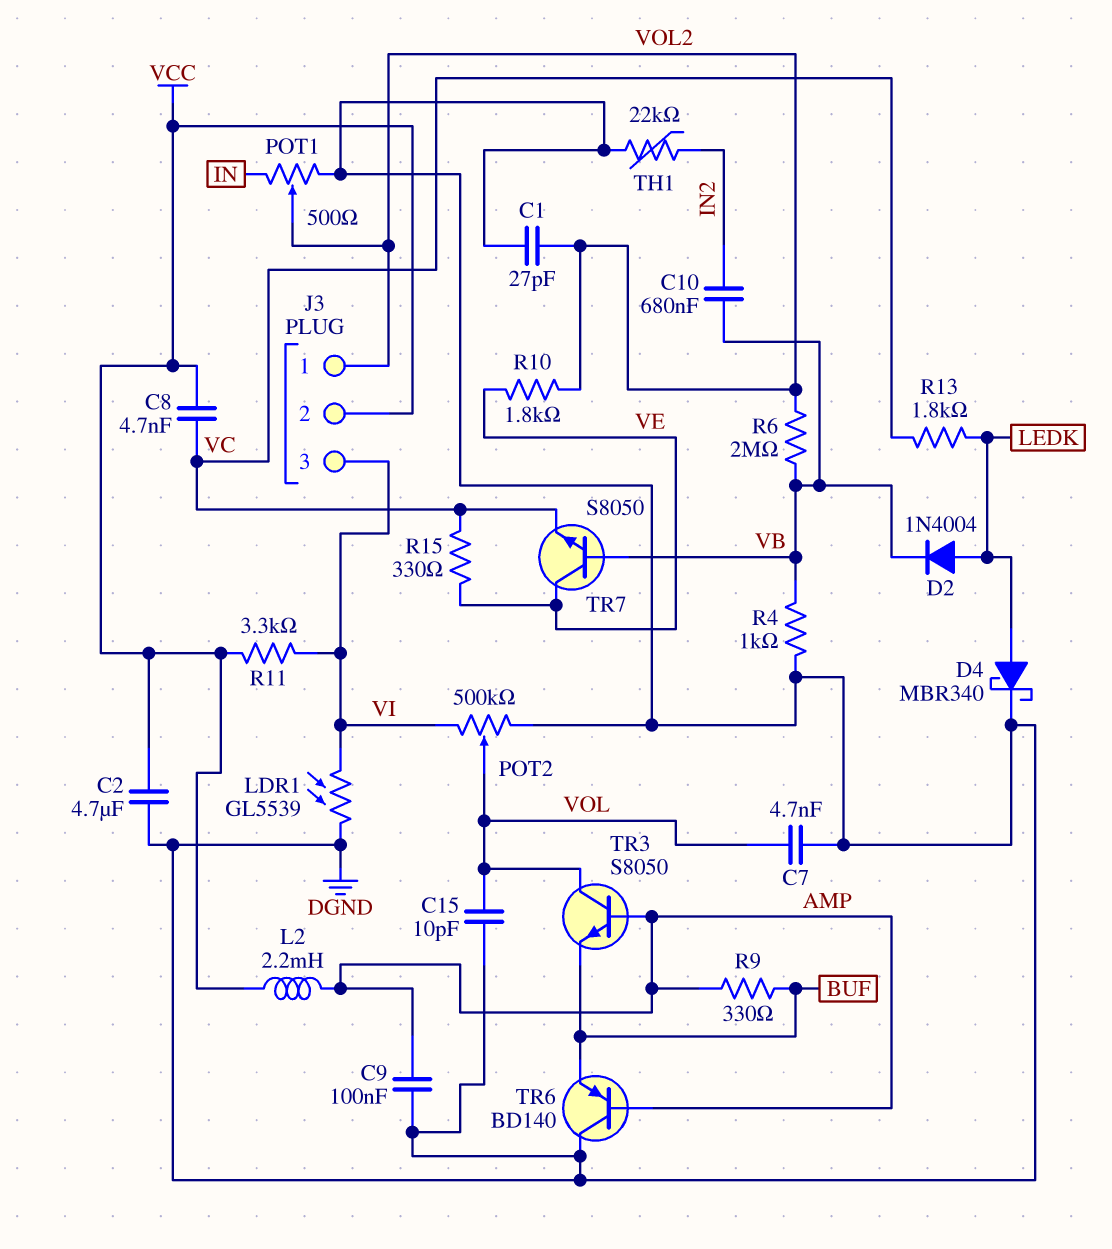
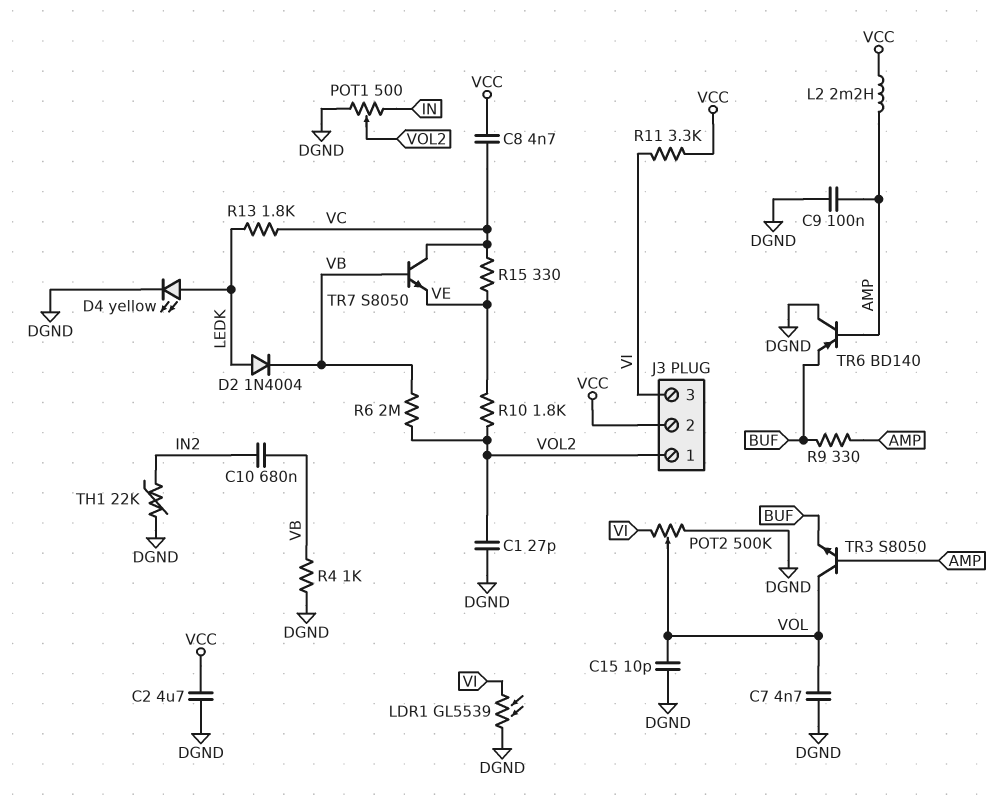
D4: schottky MBR340 (A LEDK, K DGND) -> LED yellow (A LEDK, K DGND)
TR7: NPN S8050 (B VB, C VE, E VC) -> NPN S8050 (B VB, C VC, E VE)

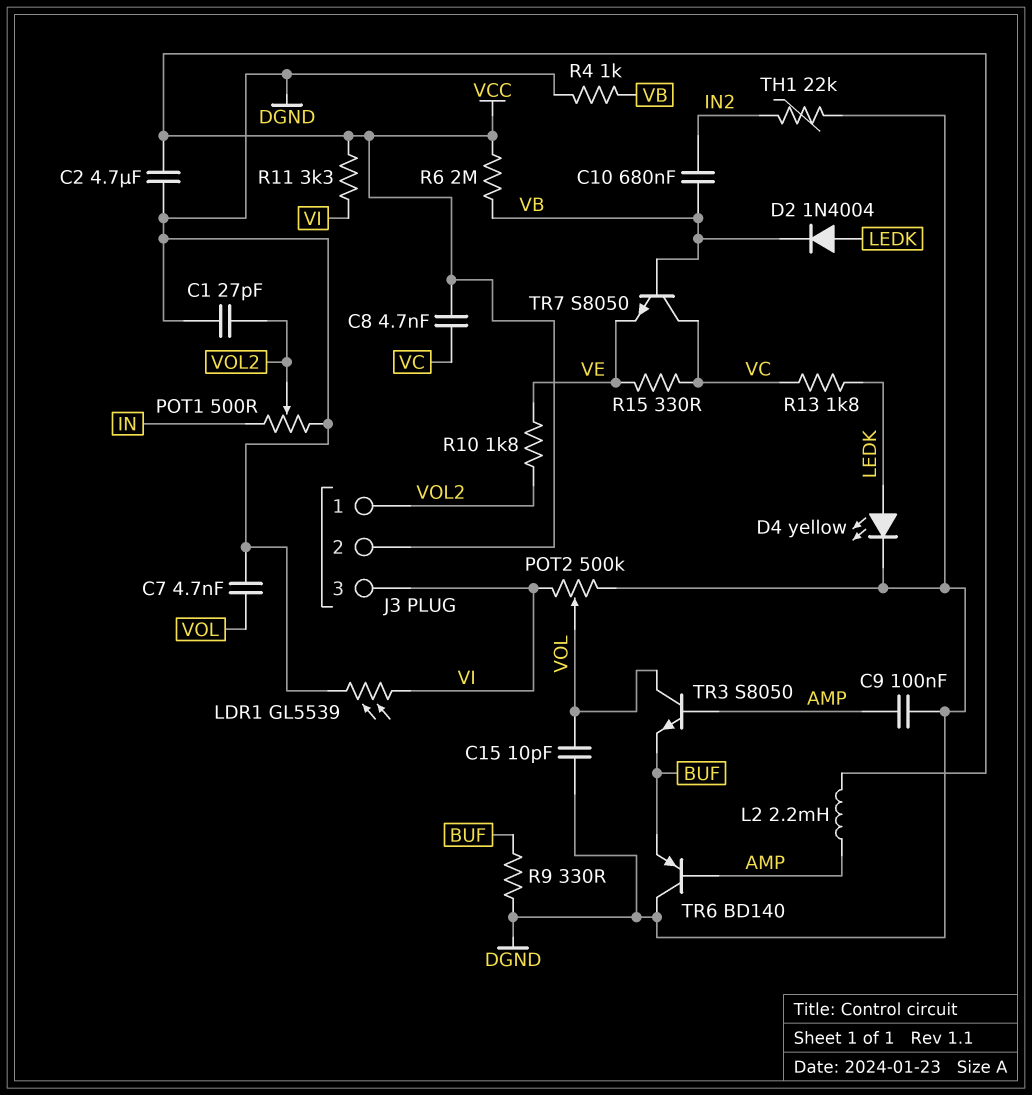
R6: 2M (VB, VOL2) -> 2M (VB, VCC)
R9: 330 (AMP, BUF) -> 330 (BUF, DGND)

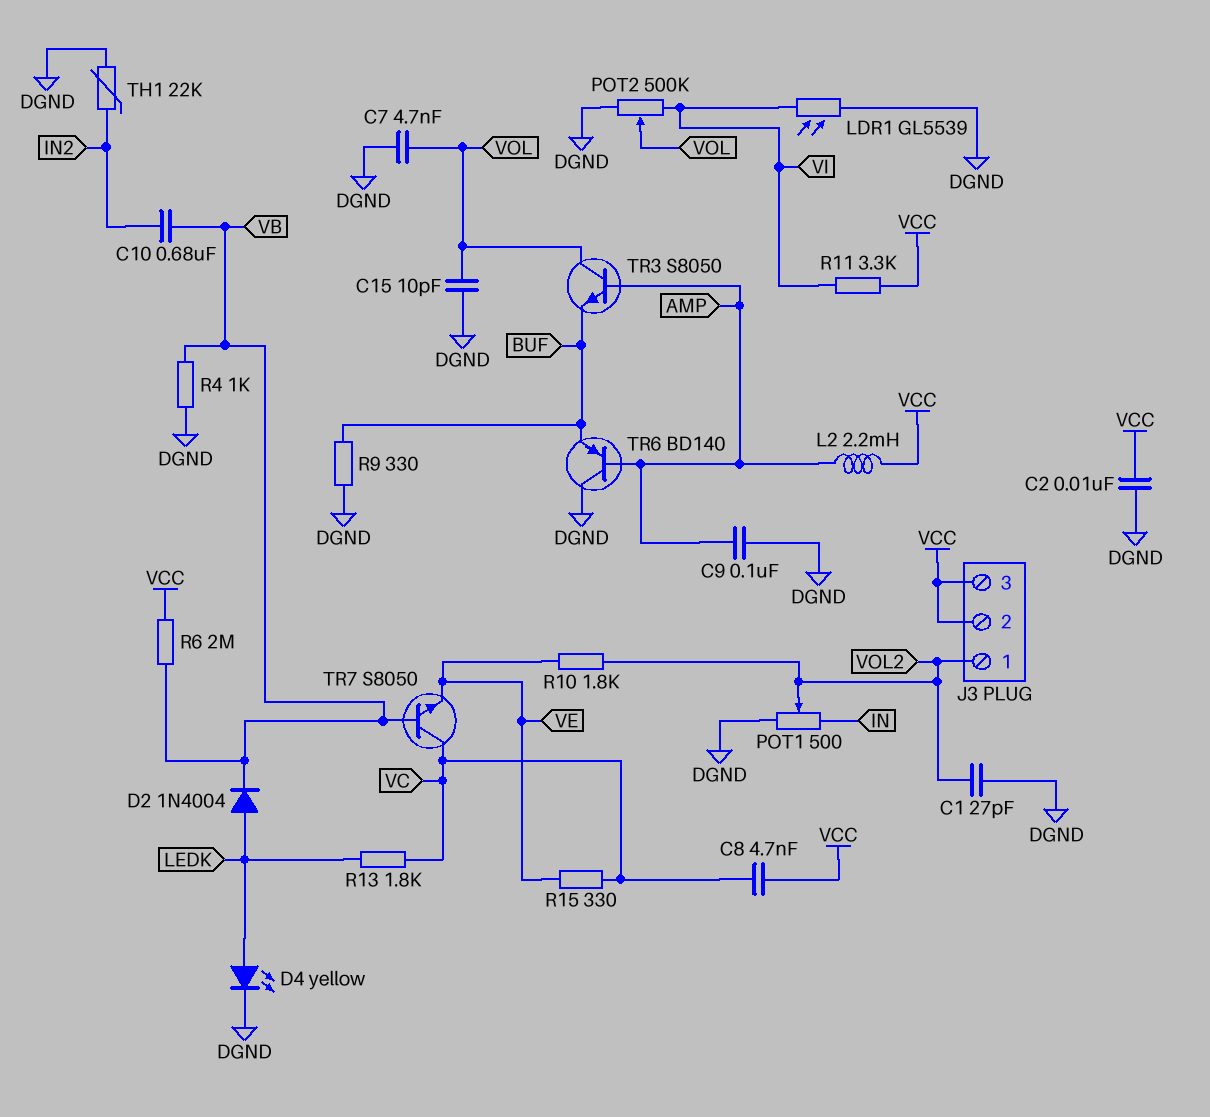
C2: 4.7uF (DGND, VCC) -> 10nF (DGND, VCC)
J3 pin 3: VI -> VCC

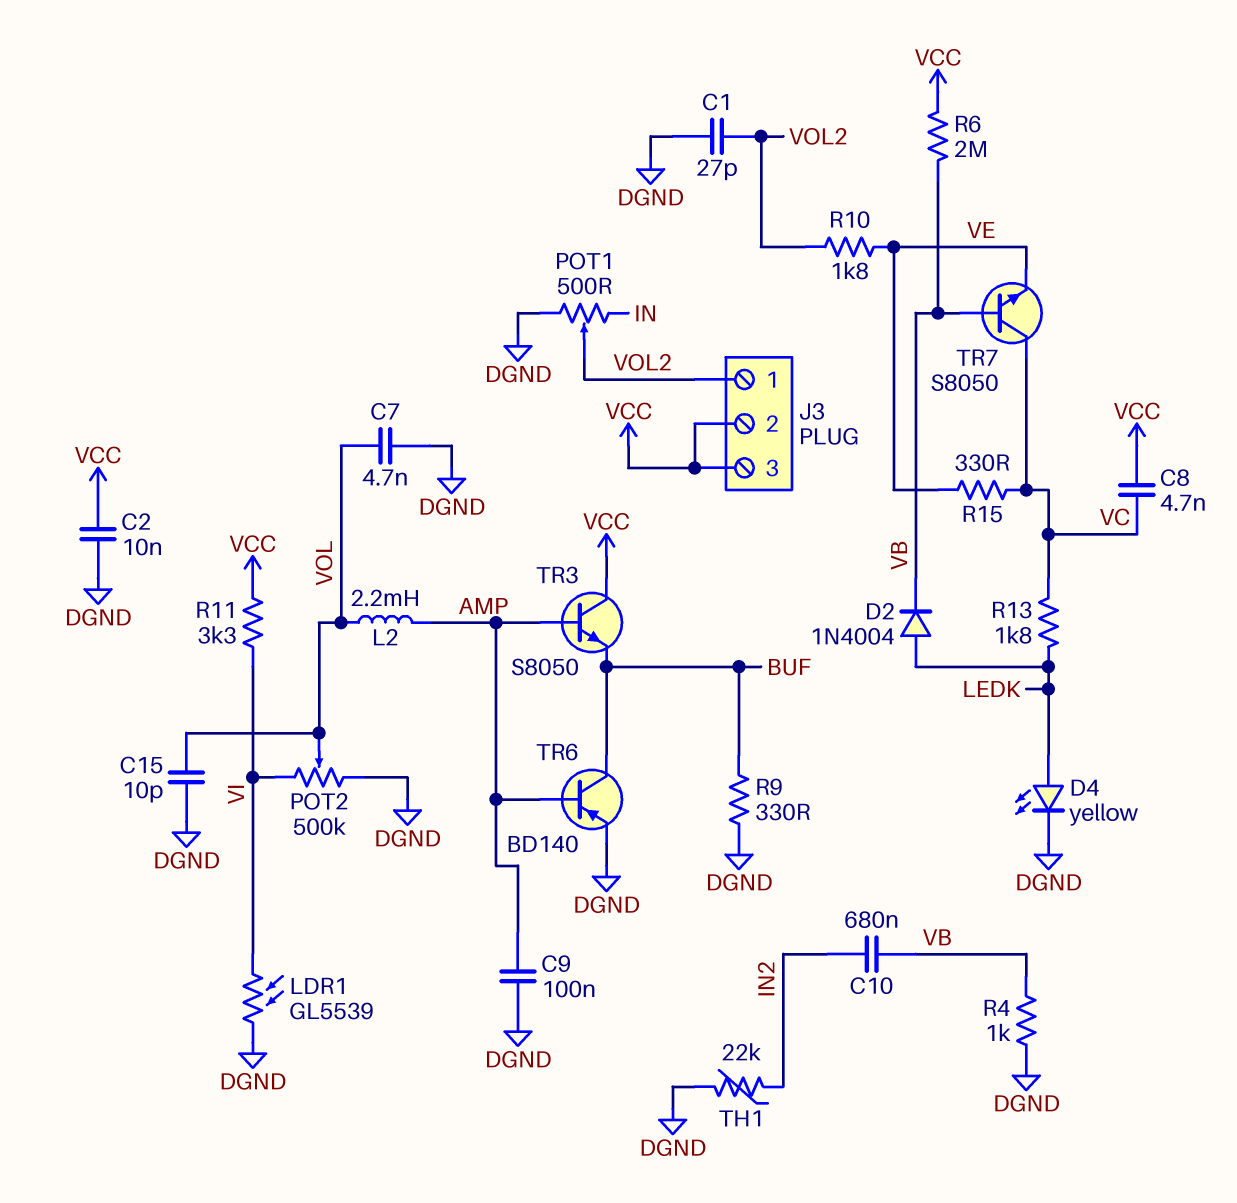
L2: 2.2mH (AMP, VCC) -> 2.2mH (AMP, VOL)
TR3: NPN S8050 (B AMP, C VOL, E BUF) -> NPN S8050 (B AMP, C VCC, E BUF)
TR6: PNP BD140 (B AMP, C DGND, E BUF) -> PNP BD140 (B AMP, C BUF, E DGND)

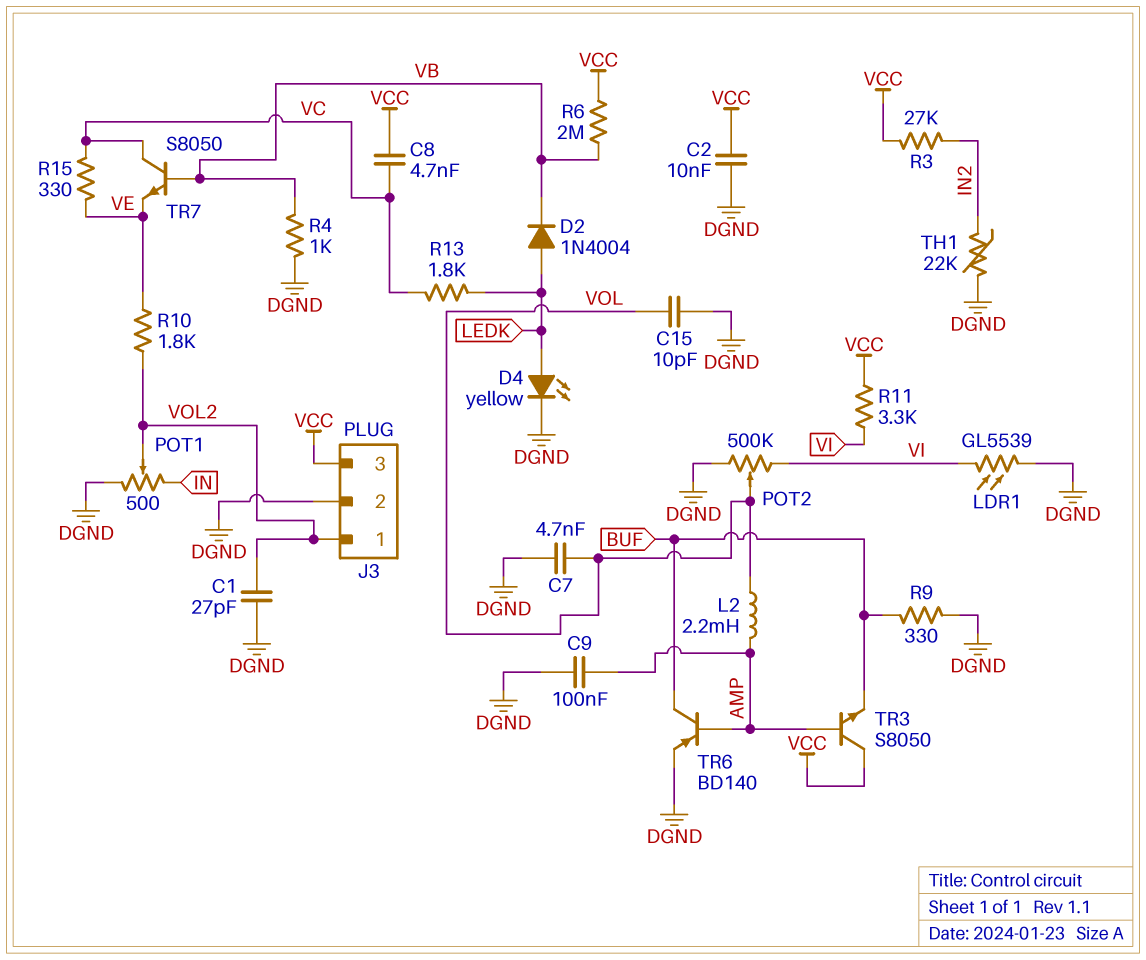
C10: 680nF (IN2, VB) -> none
J3 pin 2: VCC -> DGND
R3: none -> 27k (IN2, VCC)

